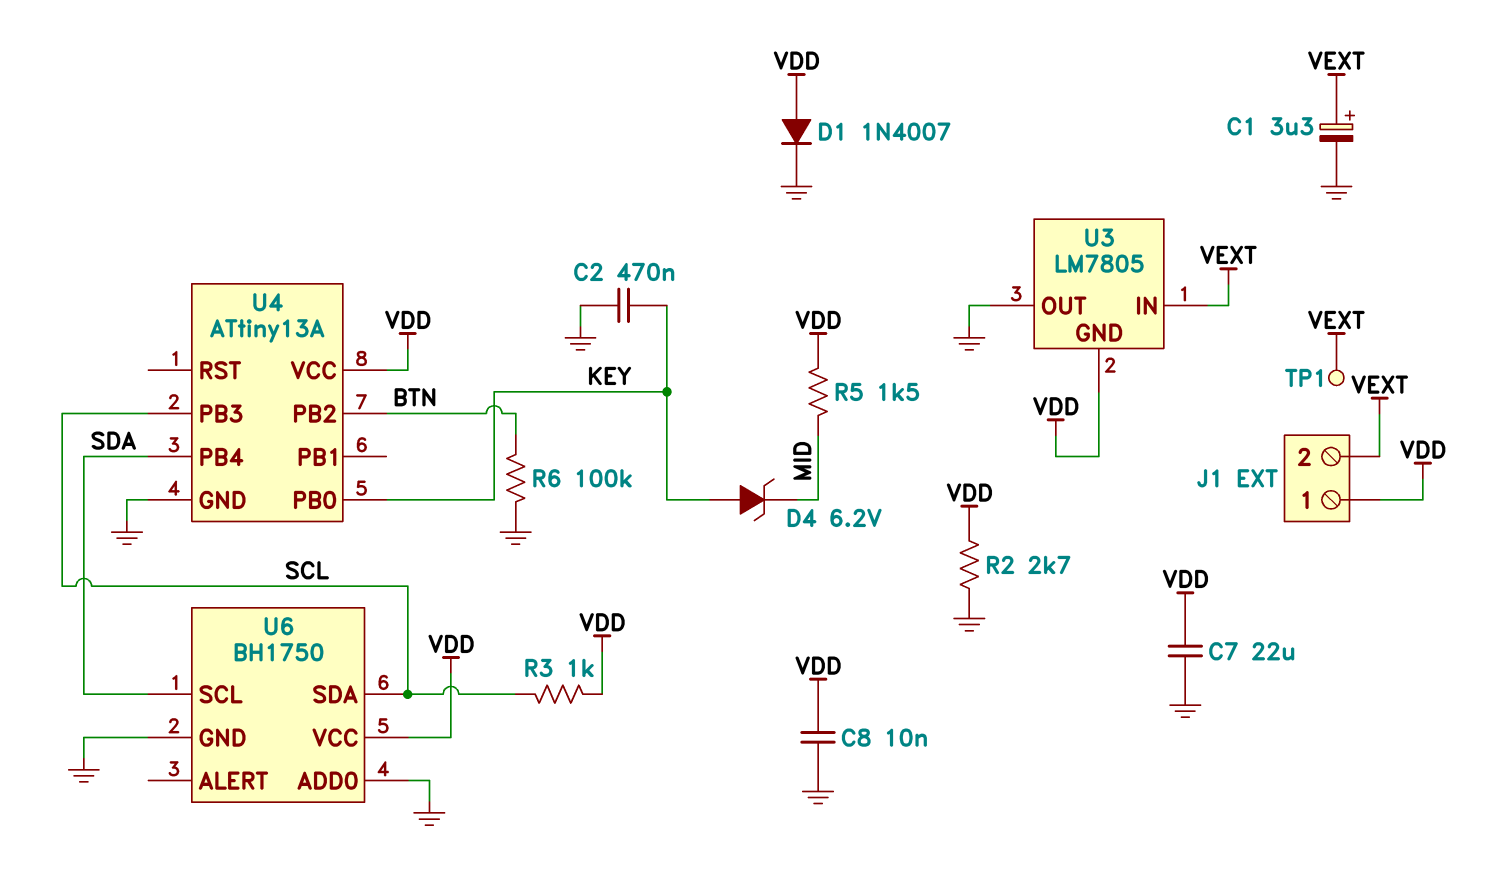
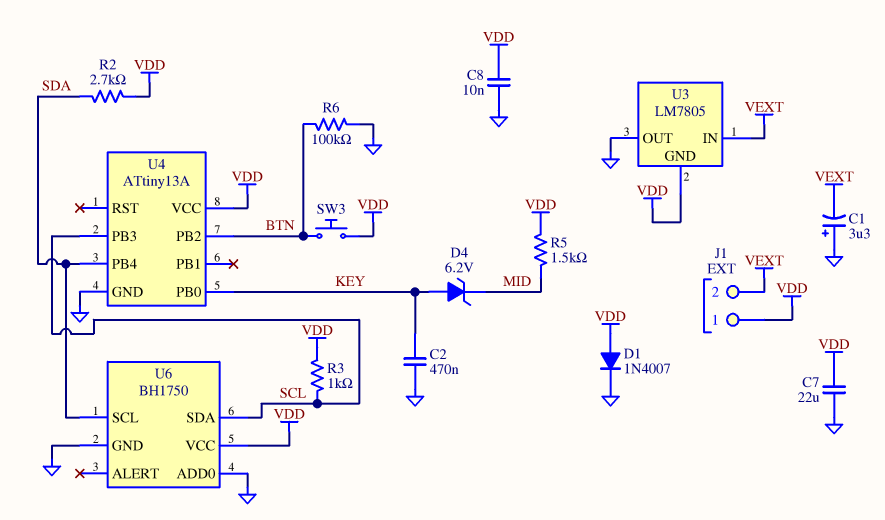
C1: 3.3uF (plus VEXT, minus GND) -> 3.3uF (plus GND, minus VEXT)
R2: 2.7k (GND, VDD) -> 2.7k (SDA, VDD)
SW3: none -> button (BTN, VDD)
TP1: test point (VEXT) -> none

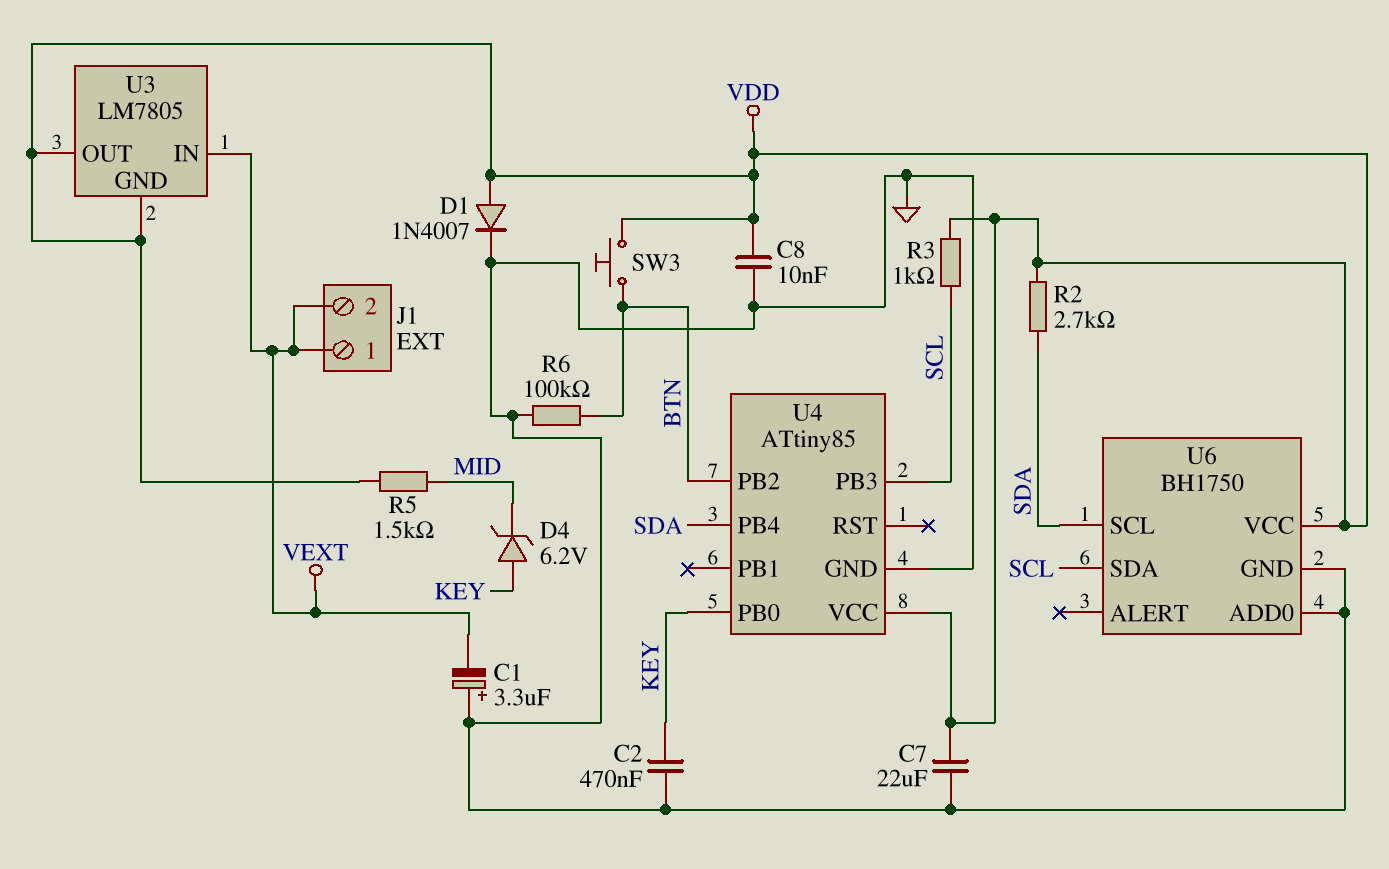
J1 pin 1: VDD -> VEXT
U3 pin OUT: GND -> VDD
U4: ATtiny13A -> ATtiny85

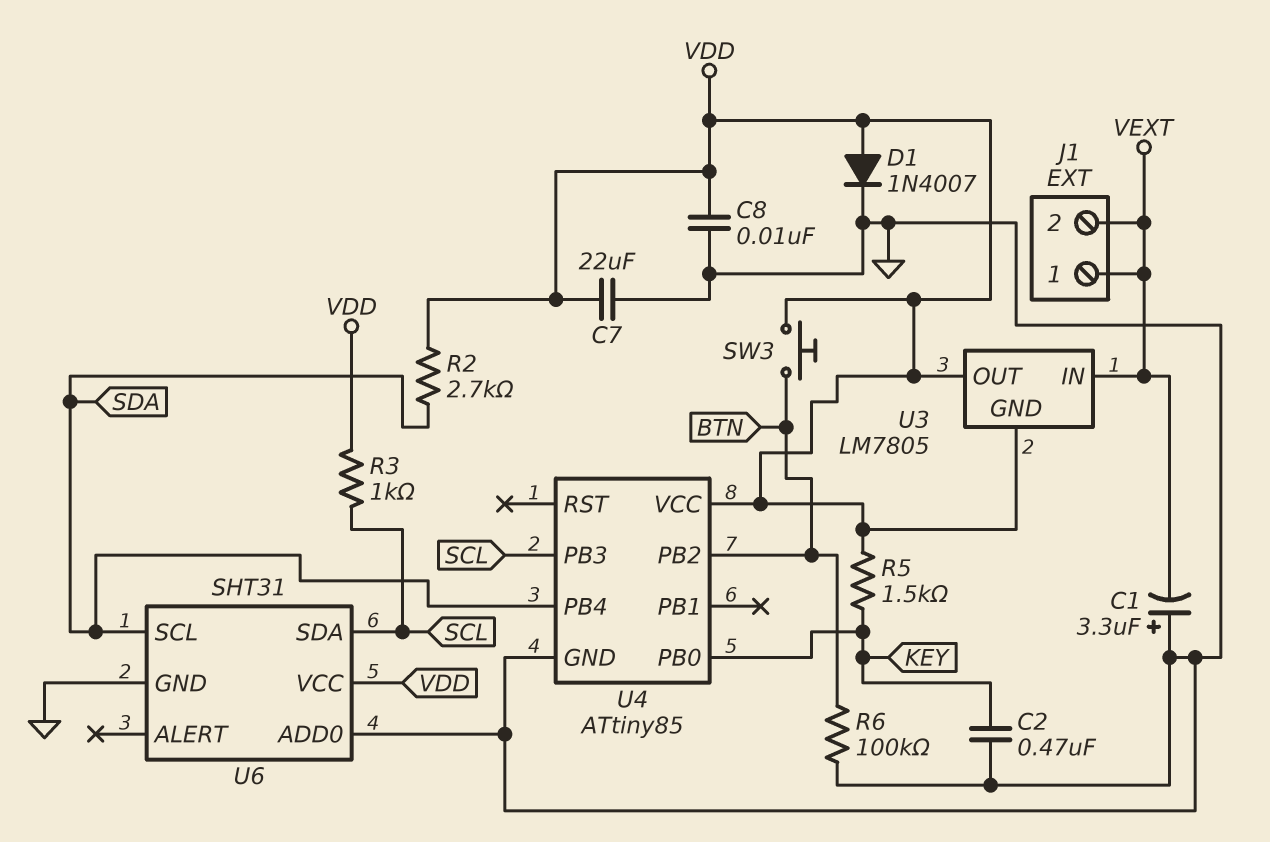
D4: zener 6.2V (A KEY, K MID) -> none
R5: 1.5k (MID, VDD) -> 1.5k (KEY, VDD)
U6: BH1750 -> SHT31

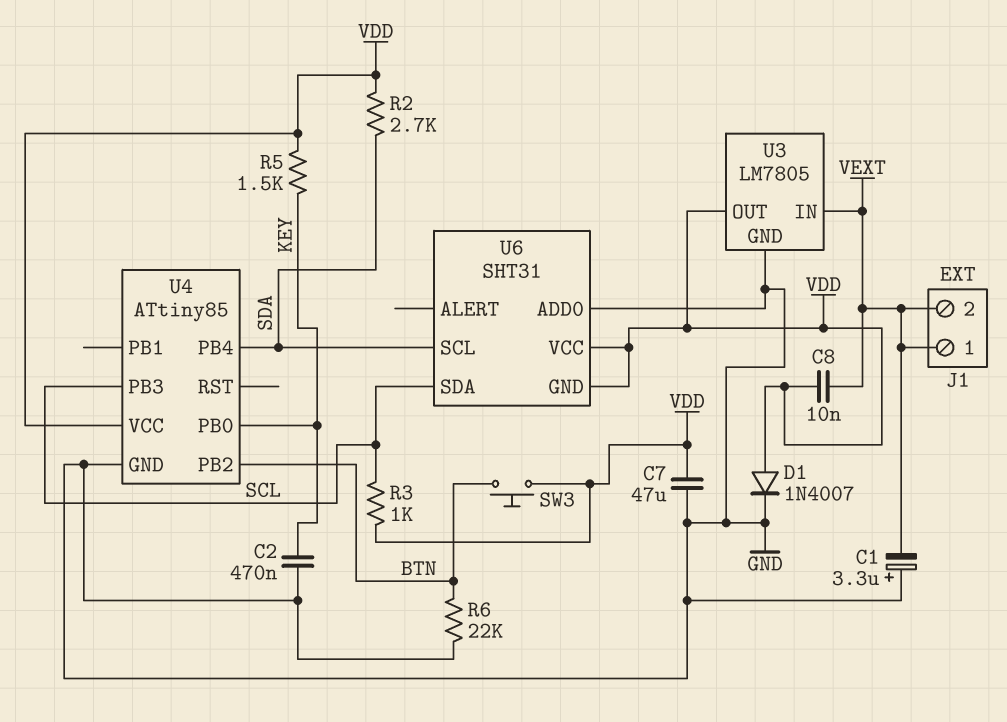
C7: 22uF (GND, VDD) -> 47uF (GND, VDD)
C8: 10nF (GND, VDD) -> 10nF (VDD, VEXT)
R6: 100k (BTN, GND) -> 22k (BTN, GND)
U3 pin GND: VDD -> GND
U6 pin GND: GND -> VDD

